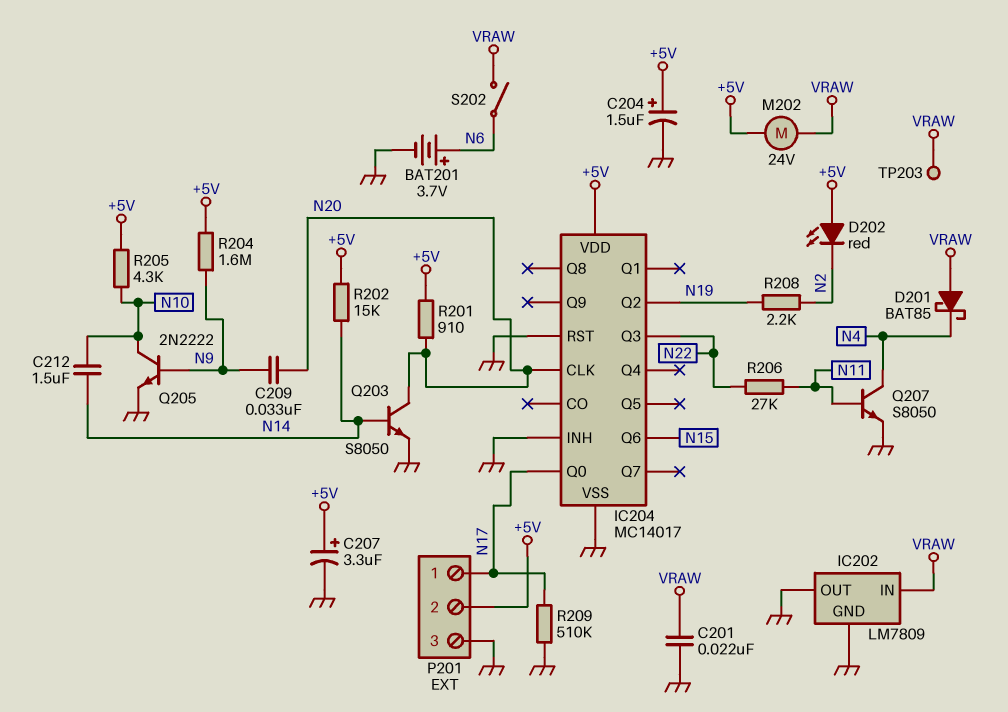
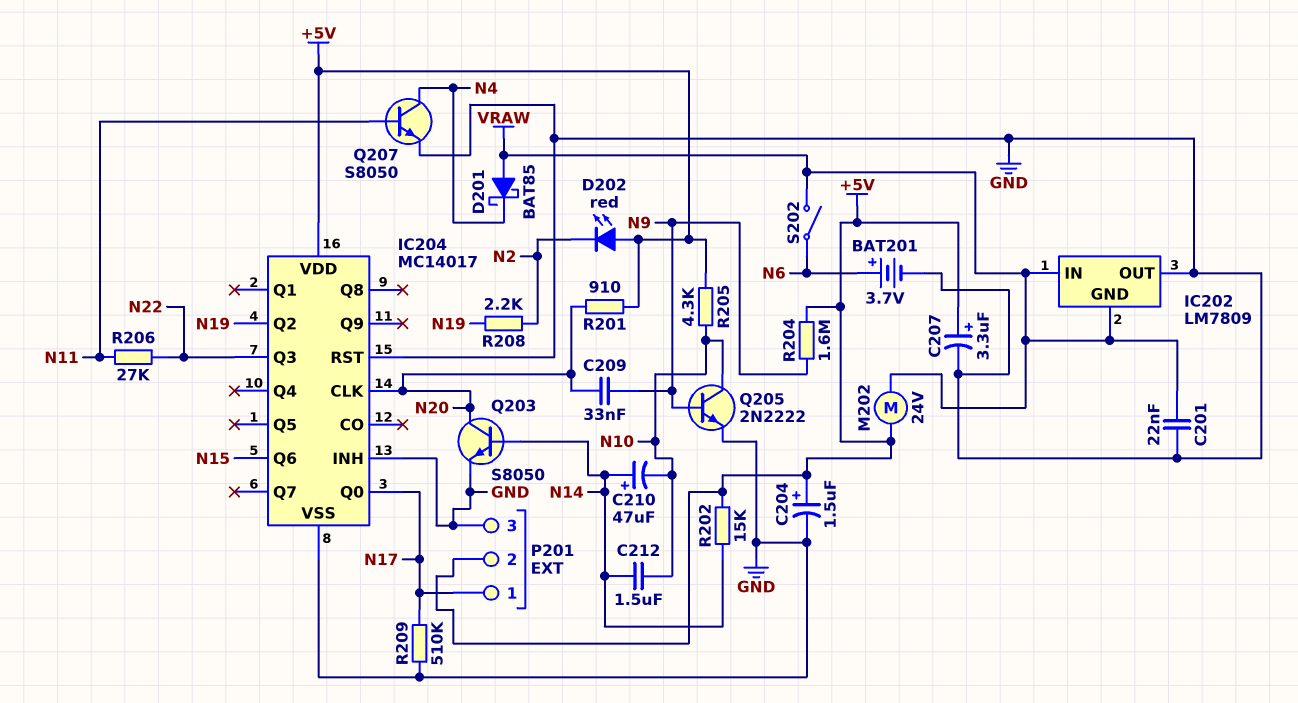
C210: none -> 47uF (plus N14, minus N10)
IC202 pin GND: GND -> VRAW
TP203: test point (VRAW) -> none

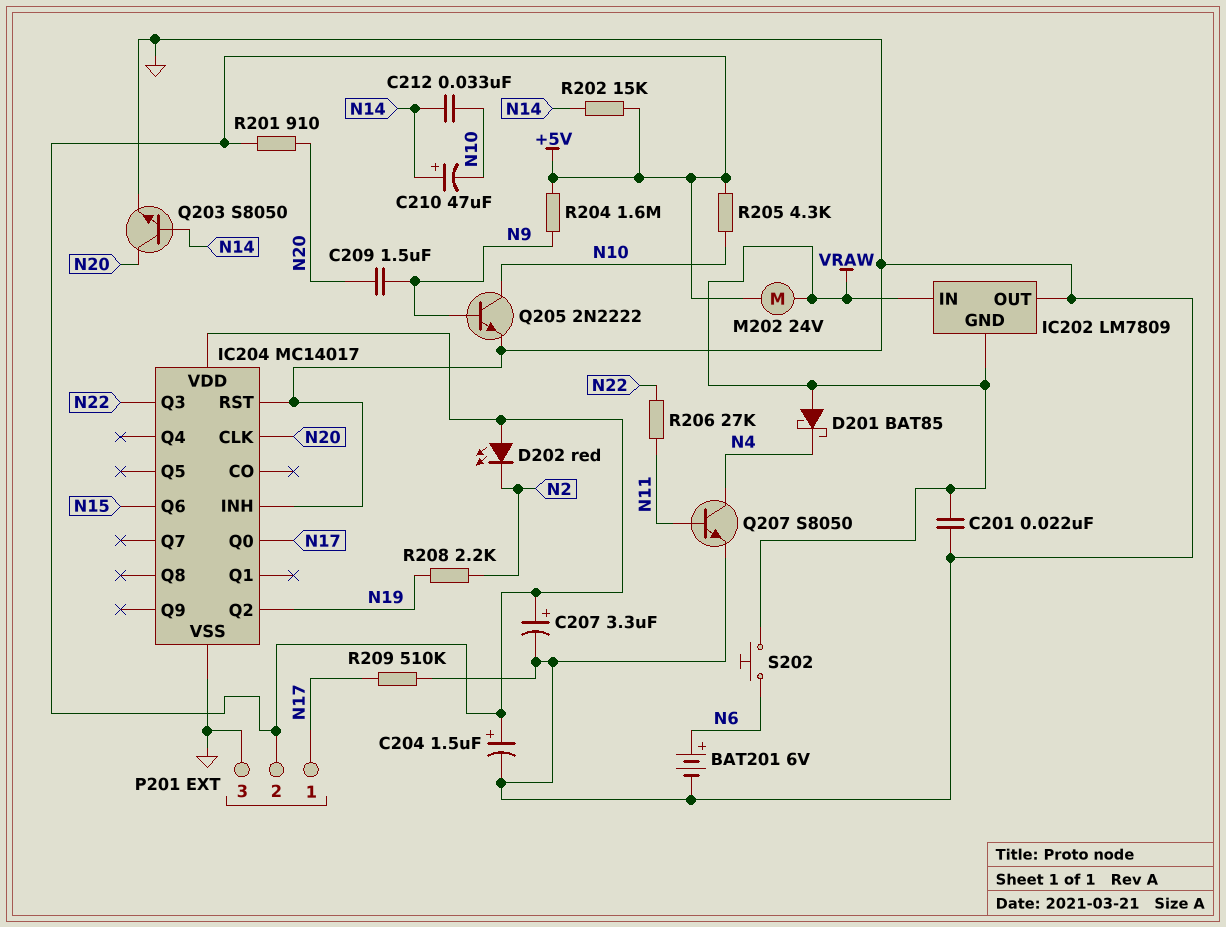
BAT201: 3.7V (plus N6, minus GND) -> 6V (plus N6, minus GND)
C209: 33nF (N9, N20) -> 1.5uF (N9, N20)
C212: 1.5uF (N10, N14) -> 33nF (N10, N14)
S202: switch (N6, VRAW) -> button (N6, VRAW)

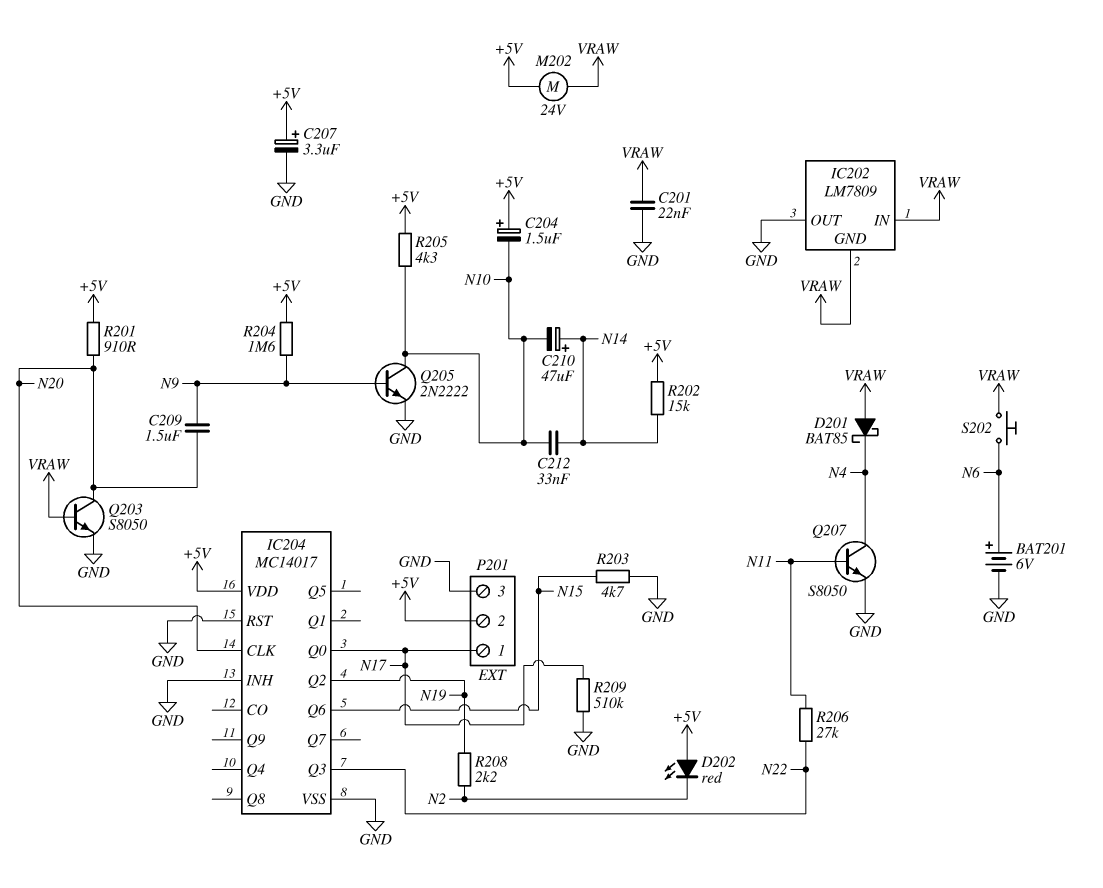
C204: 1.5uF (plus +5V, minus GND) -> 1.5uF (plus +5V, minus N10)
Q203: NPN S8050 (B N14, C N20, E GND) -> NPN S8050 (B VRAW, C N20, E GND)
R203: none -> 4.7k (GND, N15)

